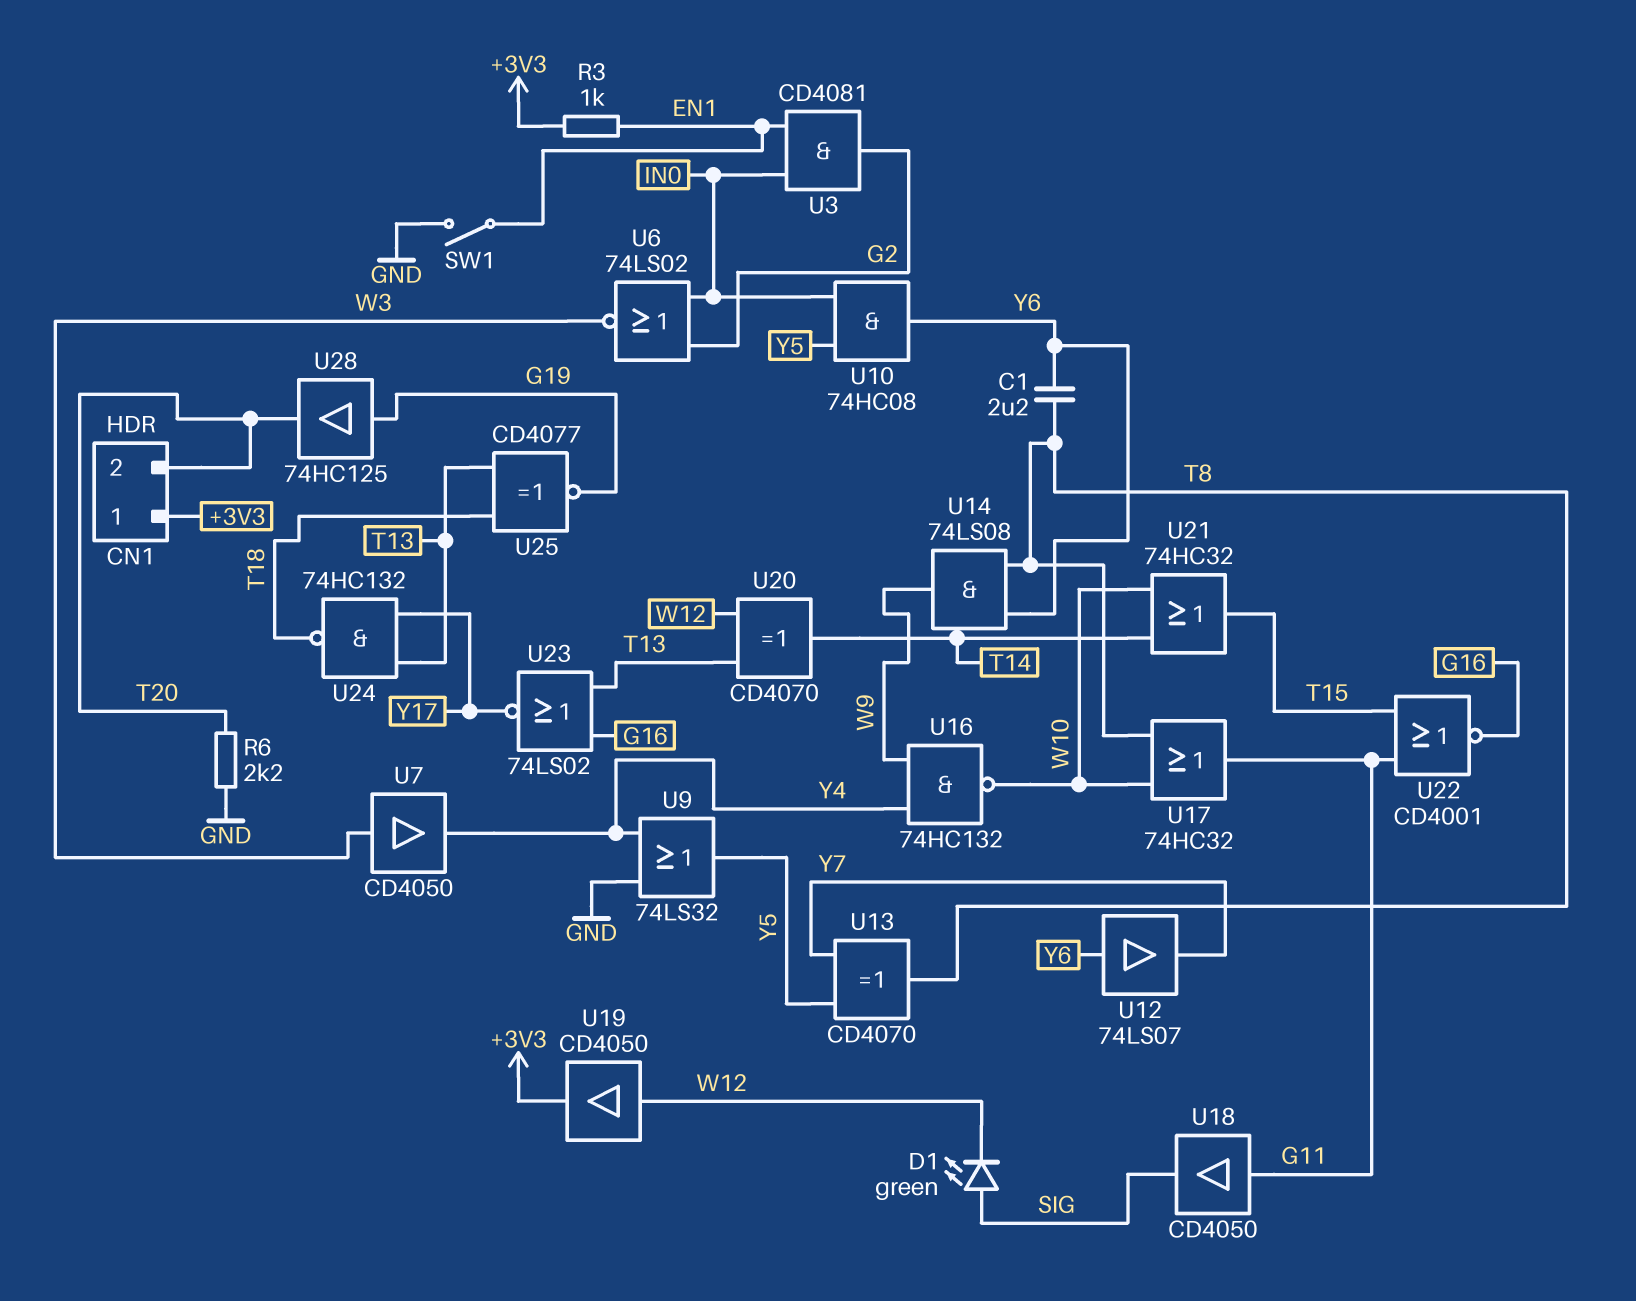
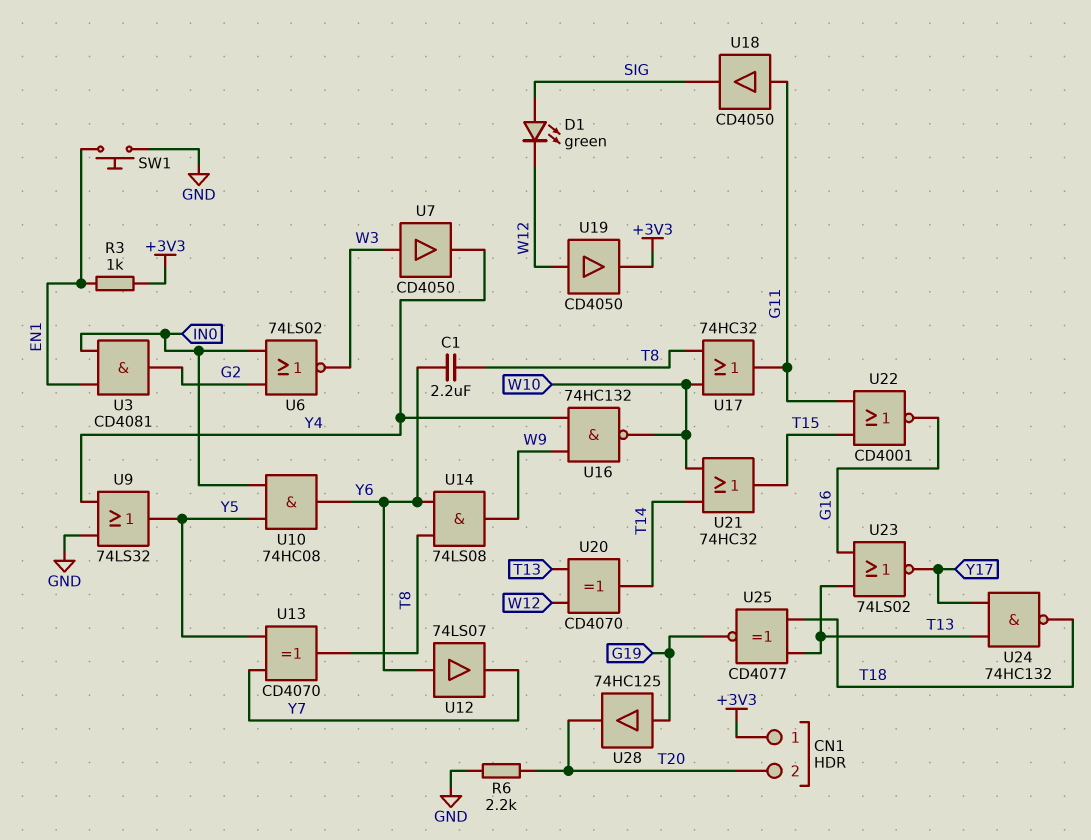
SW1: switch (EN1, GND) -> button (EN1, GND)

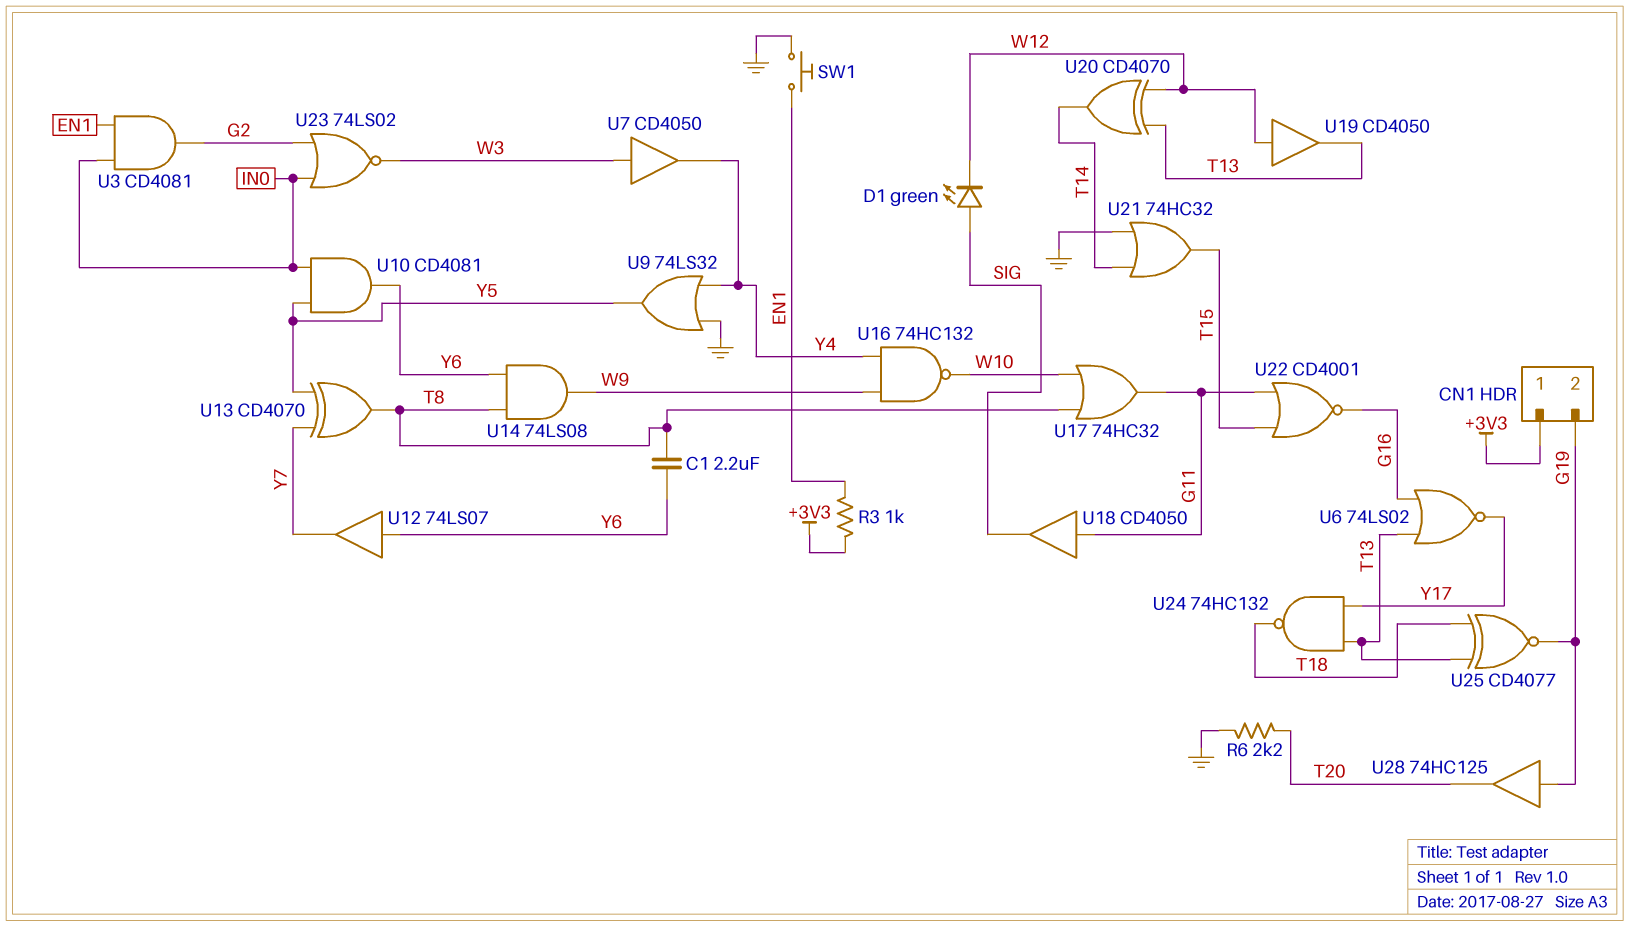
CN1 pin 2: T20 -> G19
U6: NOR 74LS02 (in G2, in IN0, out W3) -> NOR 74LS02 (in G16, in T13, out Y17)
U10: AND 74HC08 (in IN0, in Y5, out Y6) -> AND CD4081 (in IN0, in Y5, out Y6)
U19: buffer CD4050 (in W12, out +3V3) -> buffer CD4050 (in W12, out T13)
U21: OR 74HC32 (in T14, in W10, out T15) -> OR 74HC32 (in GND, in T14, out T15)
U23: NOR 74LS02 (in G16, in T13, out Y17) -> NOR 74LS02 (in G2, in IN0, out W3)

